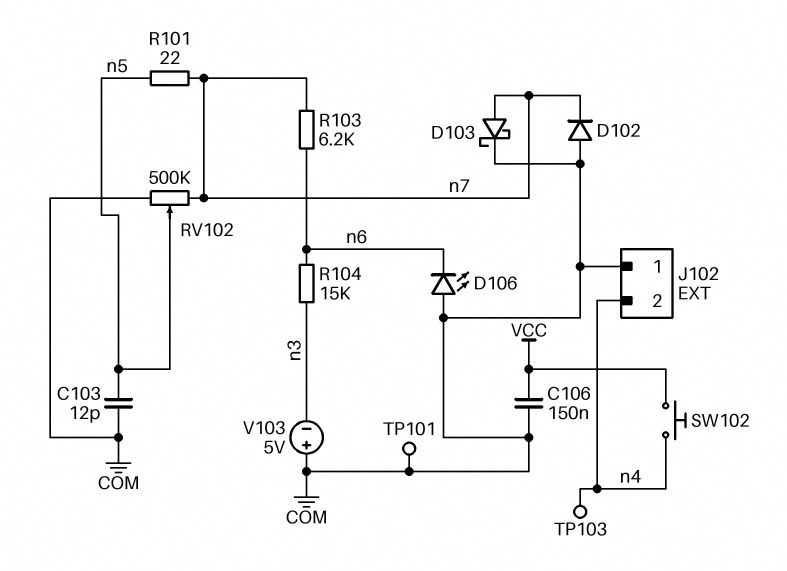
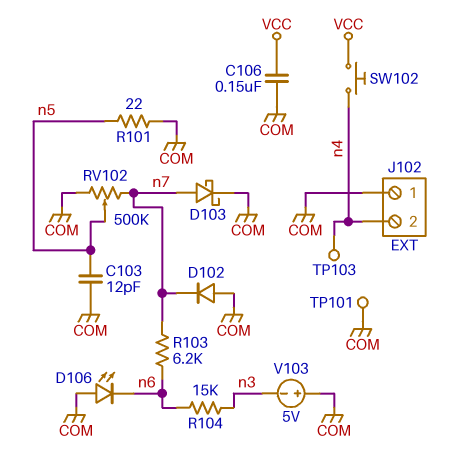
R101: 22 (n5, n7) -> 22 (COM, n5)

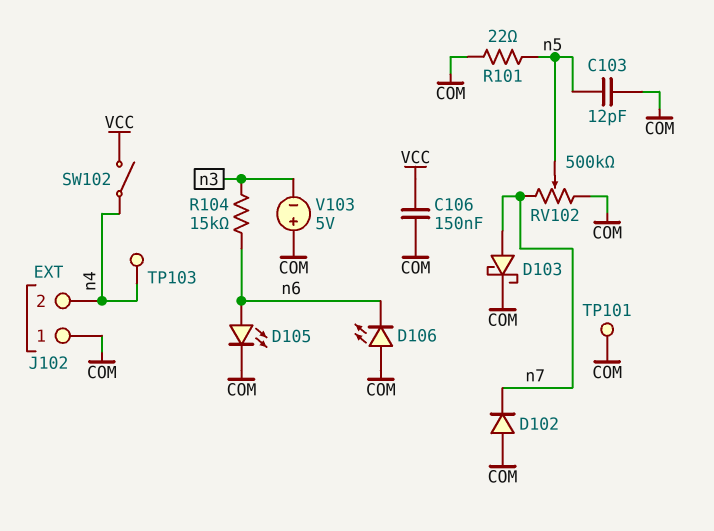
D105: none -> LED (A n6, K COM)
R103: 6.2k (n6, n7) -> none
SW102: button (VCC, n4) -> switch (VCC, n4)

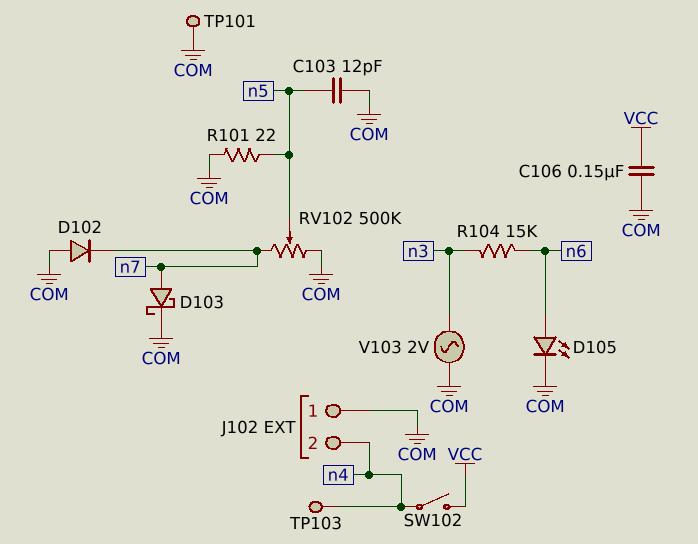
D106: LED (A COM, K n6) -> none
V103: 5V (plus COM, minus n3) -> AC 2V (COM, n3)

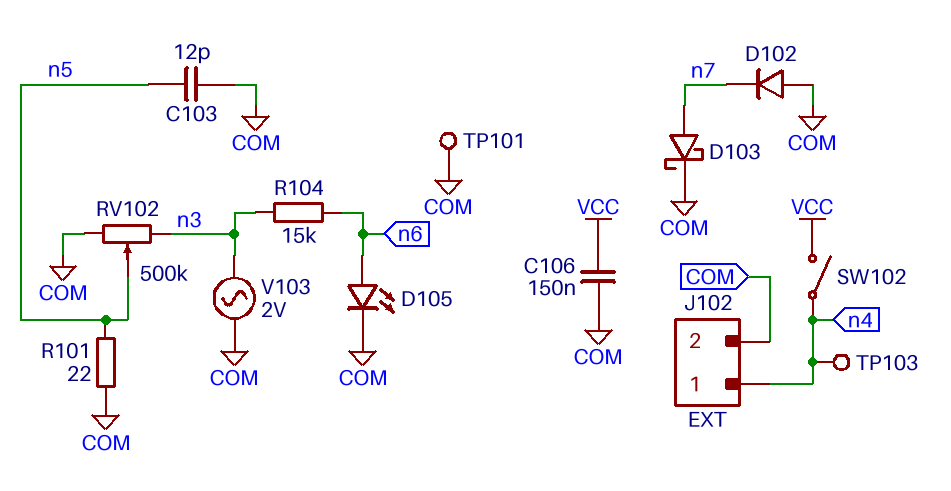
J102 pin 1: COM -> n4
J102 pin 2: n4 -> COM
RV102: 500k (COM, n7, wiper n5) -> 500k (COM, n3, wiper n5)

